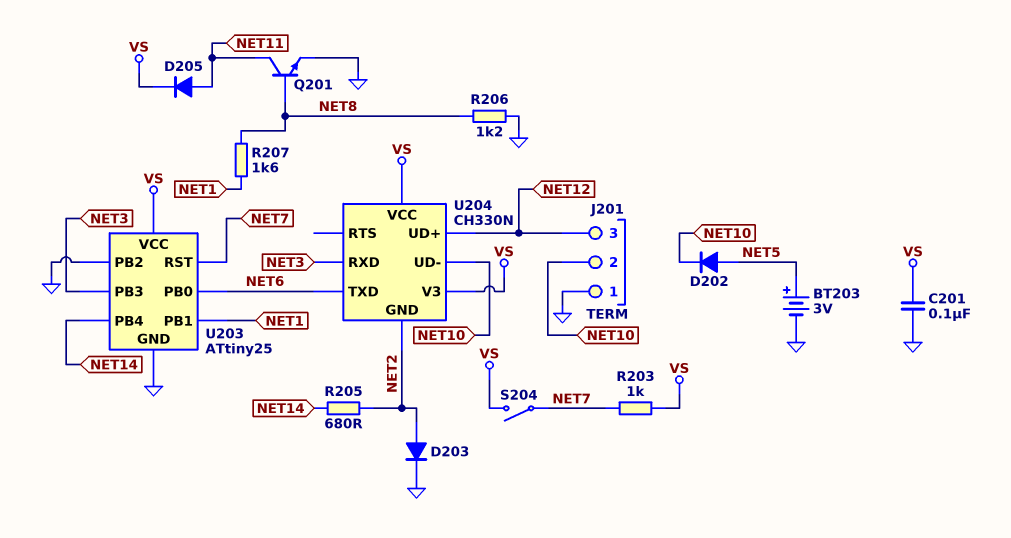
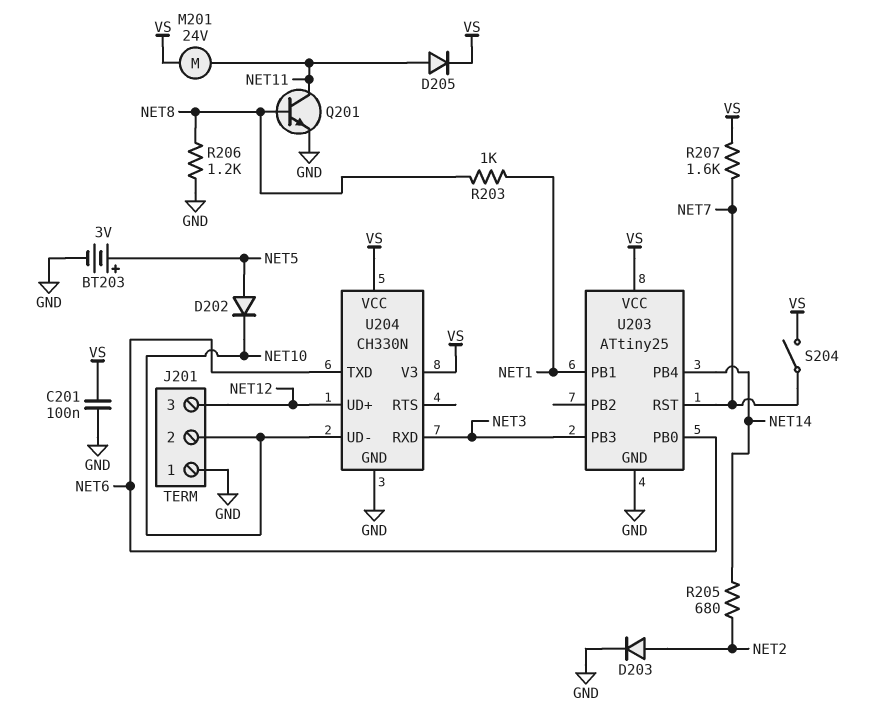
M201: none -> motor 24V (NET11, VS)
R203: 1k (NET7, VS) -> 1k (NET1, NET8)
R207: 1.6k (NET1, NET8) -> 1.6k (NET7, VS)
U203 pin PB2: GND -> none
U204 pin GND: NET2 -> GND

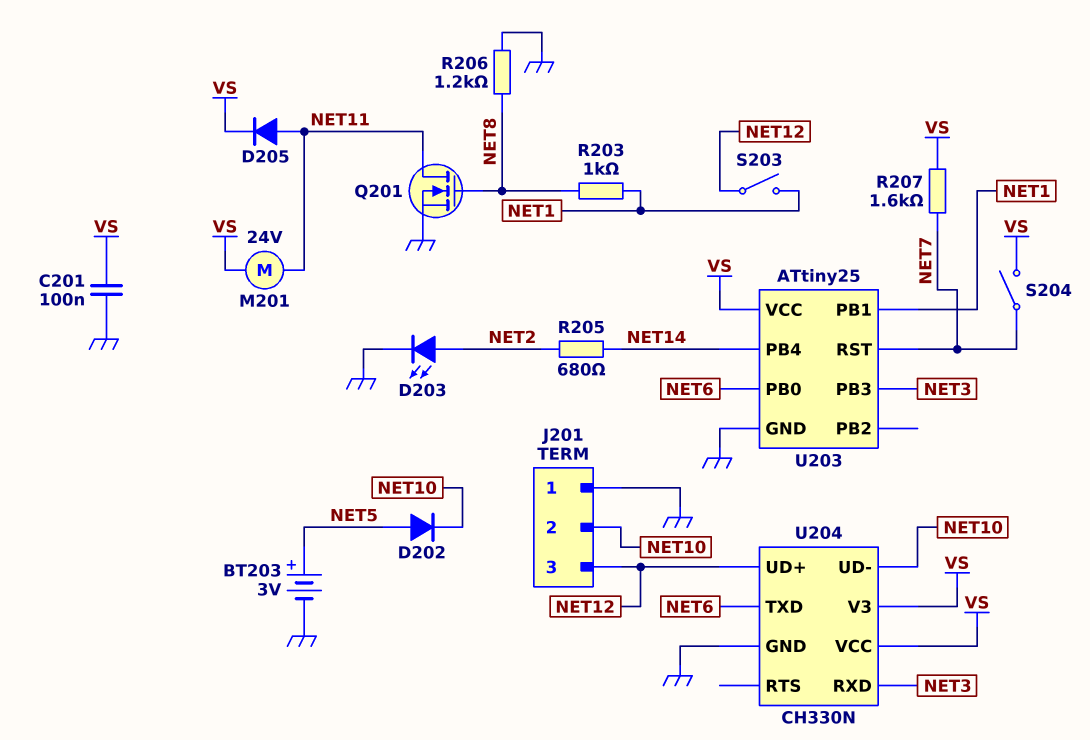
D203: diode (A NET2, K GND) -> LED (A NET2, K GND)
Q201: NPN (B NET8, C NET11, E GND) -> NMOS (G NET8, D NET11, S GND)
S203: none -> switch (NET1, NET12)

